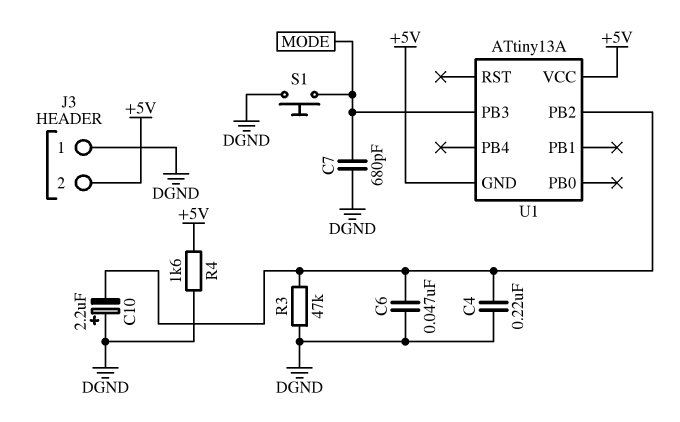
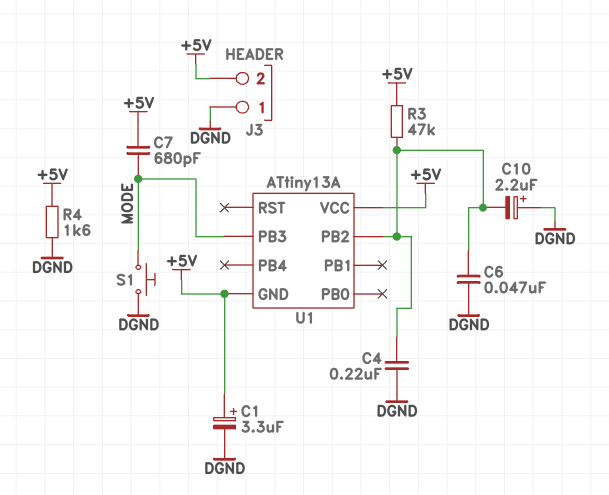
C1: none -> 3.3uF (plus +5V, minus DGND)
C7: 680pF (DGND, MODE) -> 680pF (+5V, MODE)
R3: 47k (DGND, U1/PB2) -> 47k (+5V, U1/PB2)

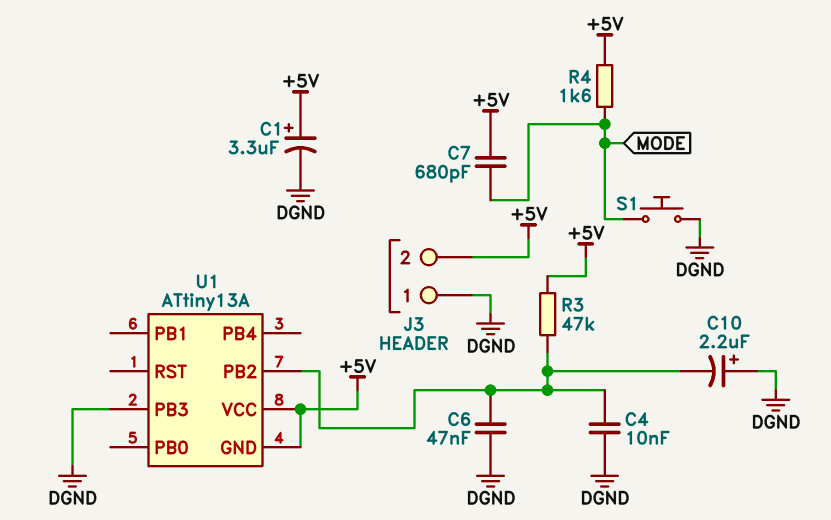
C4: 220nF (DGND, U1/PB2) -> 10nF (DGND, U1/PB2)
R4: 1.6k (+5V, DGND) -> 1.6k (+5V, MODE)
U1 pin PB3: MODE -> DGND

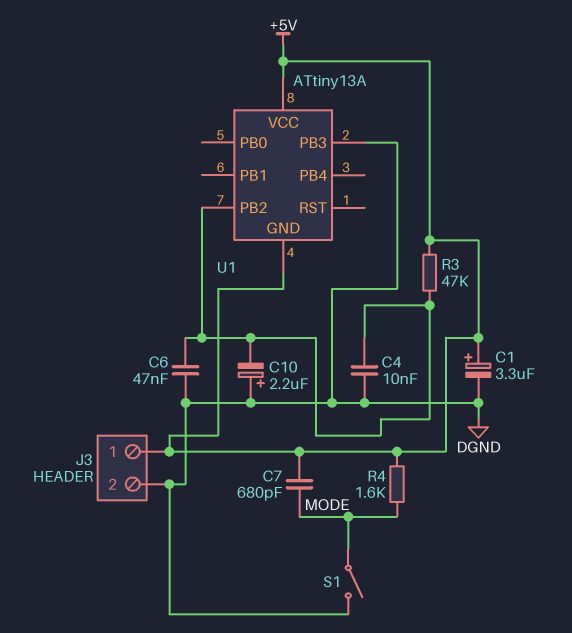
J3 pin 1: DGND -> +5V
J3 pin 2: +5V -> DGND
S1: button (DGND, MODE) -> switch (DGND, MODE)

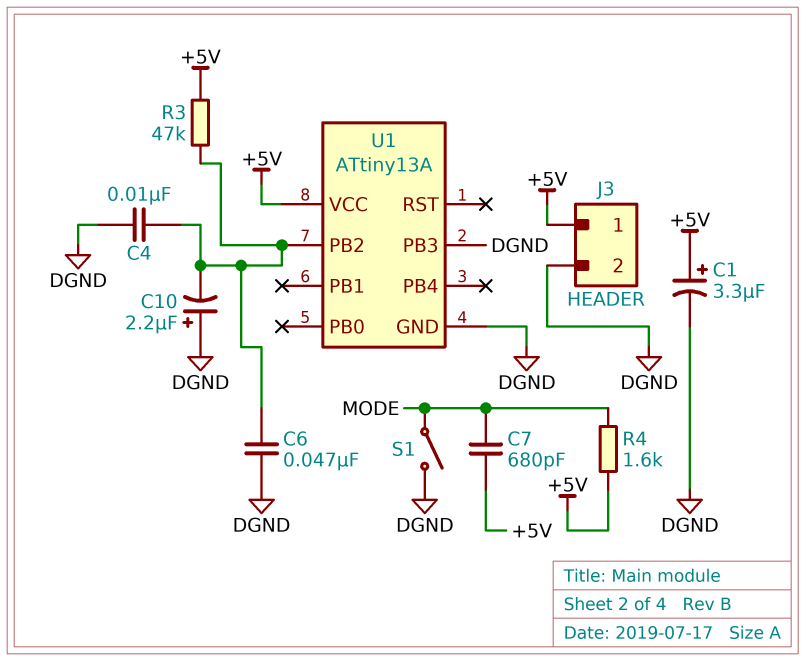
U1 pin GND: +5V -> DGND

